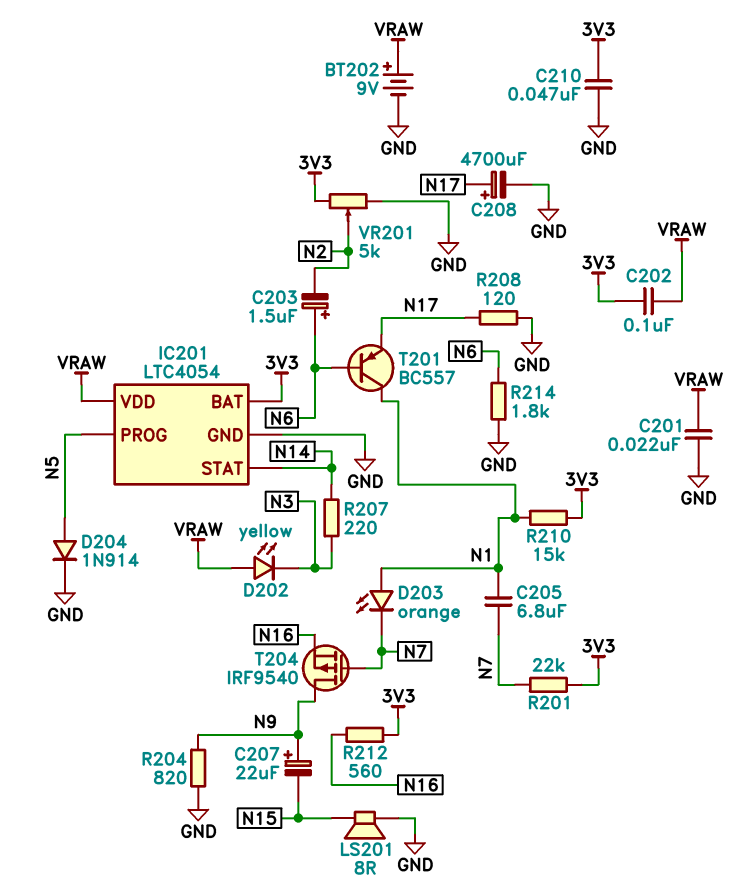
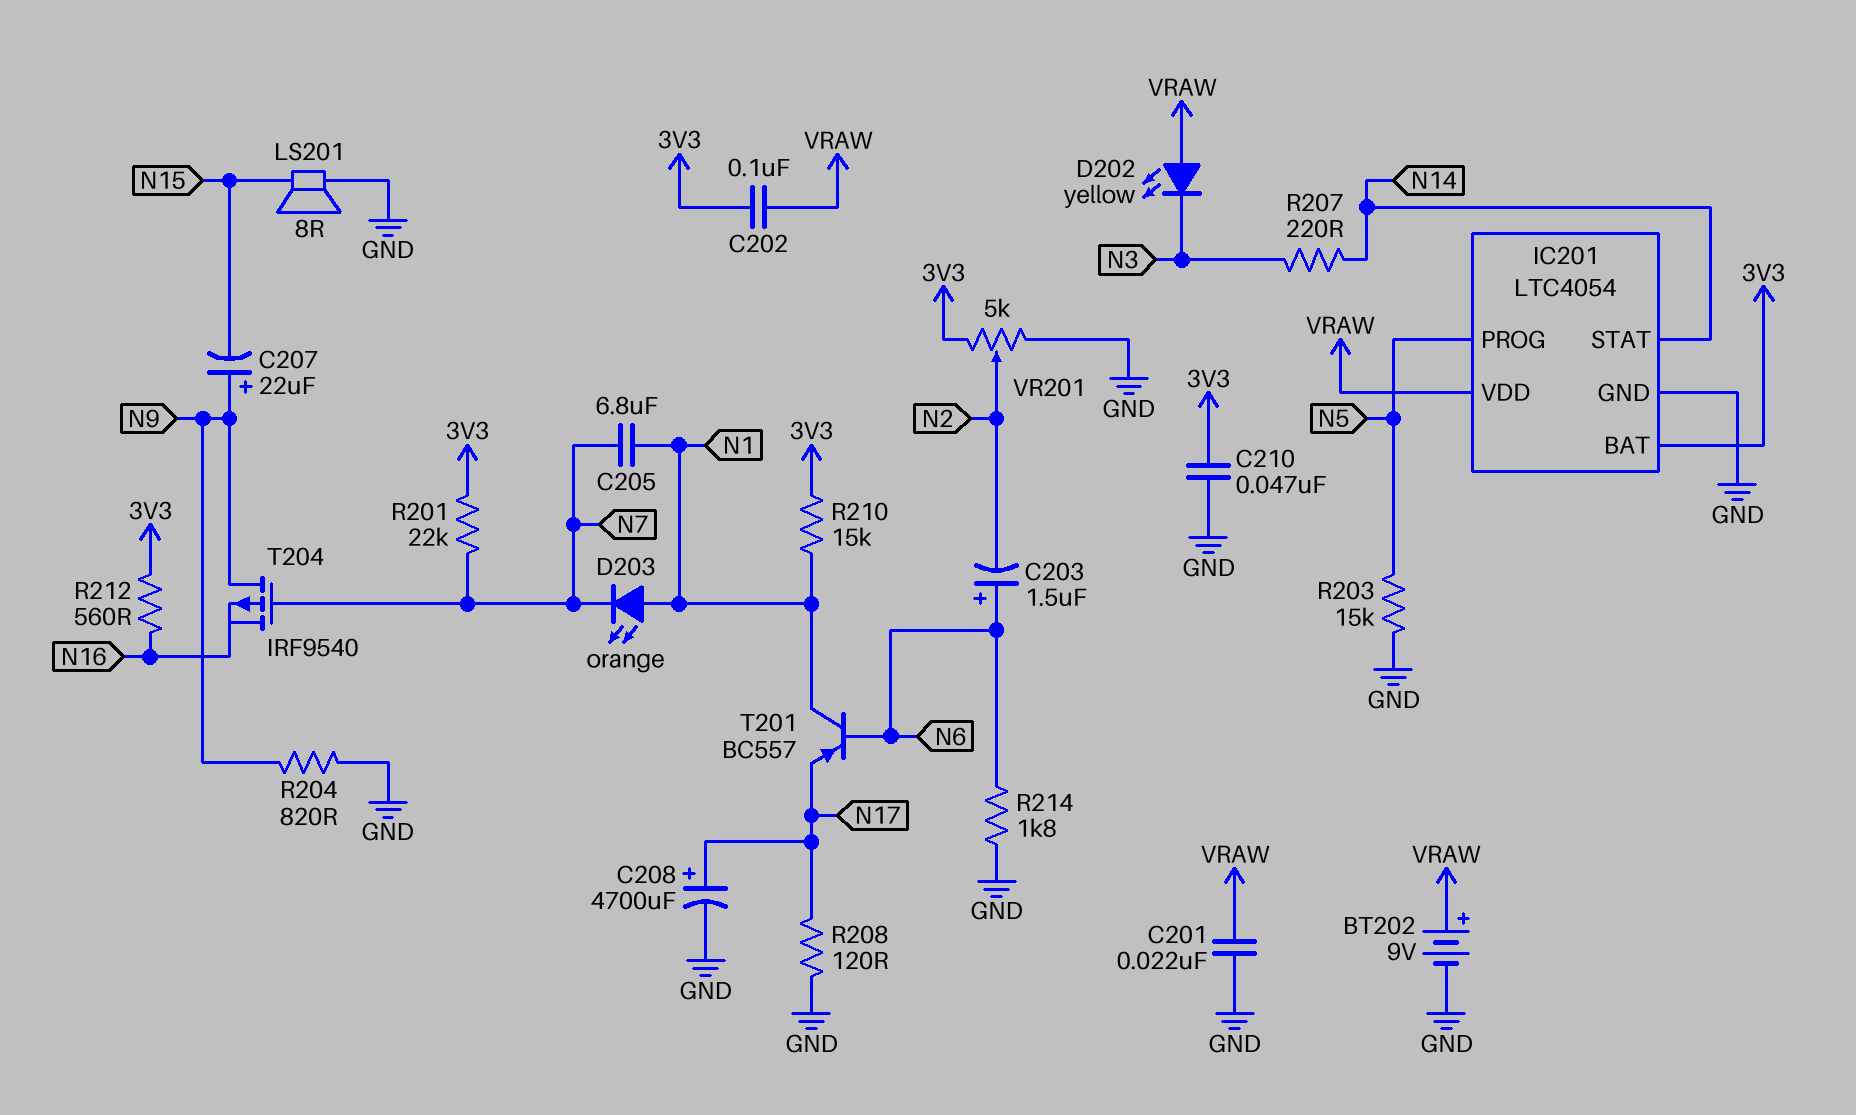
D204: diode 1N914 (A N5, K GND) -> none
R203: none -> 15k (GND, N5)

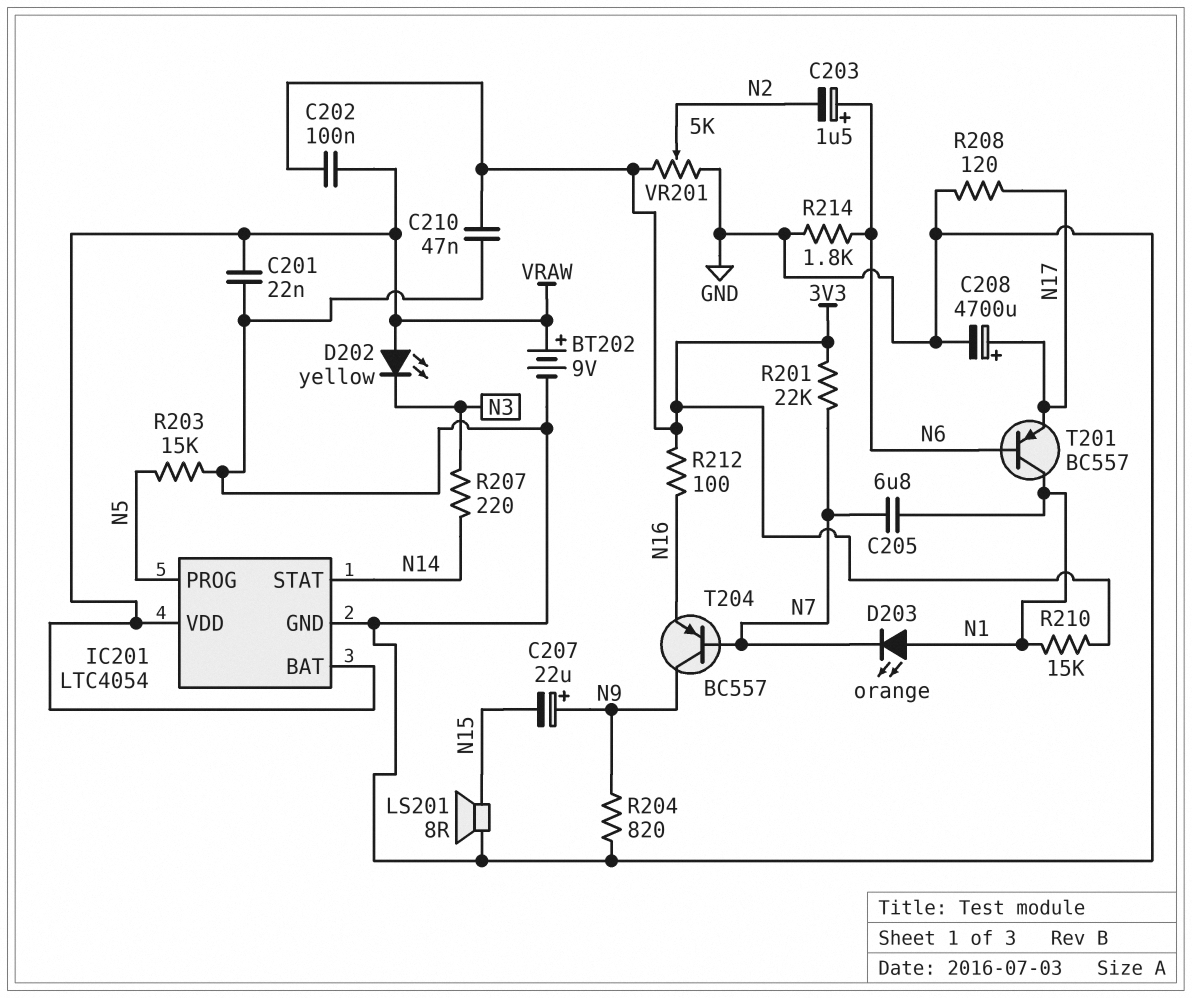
IC201 pin BAT: 3V3 -> VRAW
R212: 560 (3V3, N16) -> 100 (3V3, N16)
T204: PMOS IRF9540 (G N7, D N9, S N16) -> PNP BC557 (B N7, C N9, E N16)

